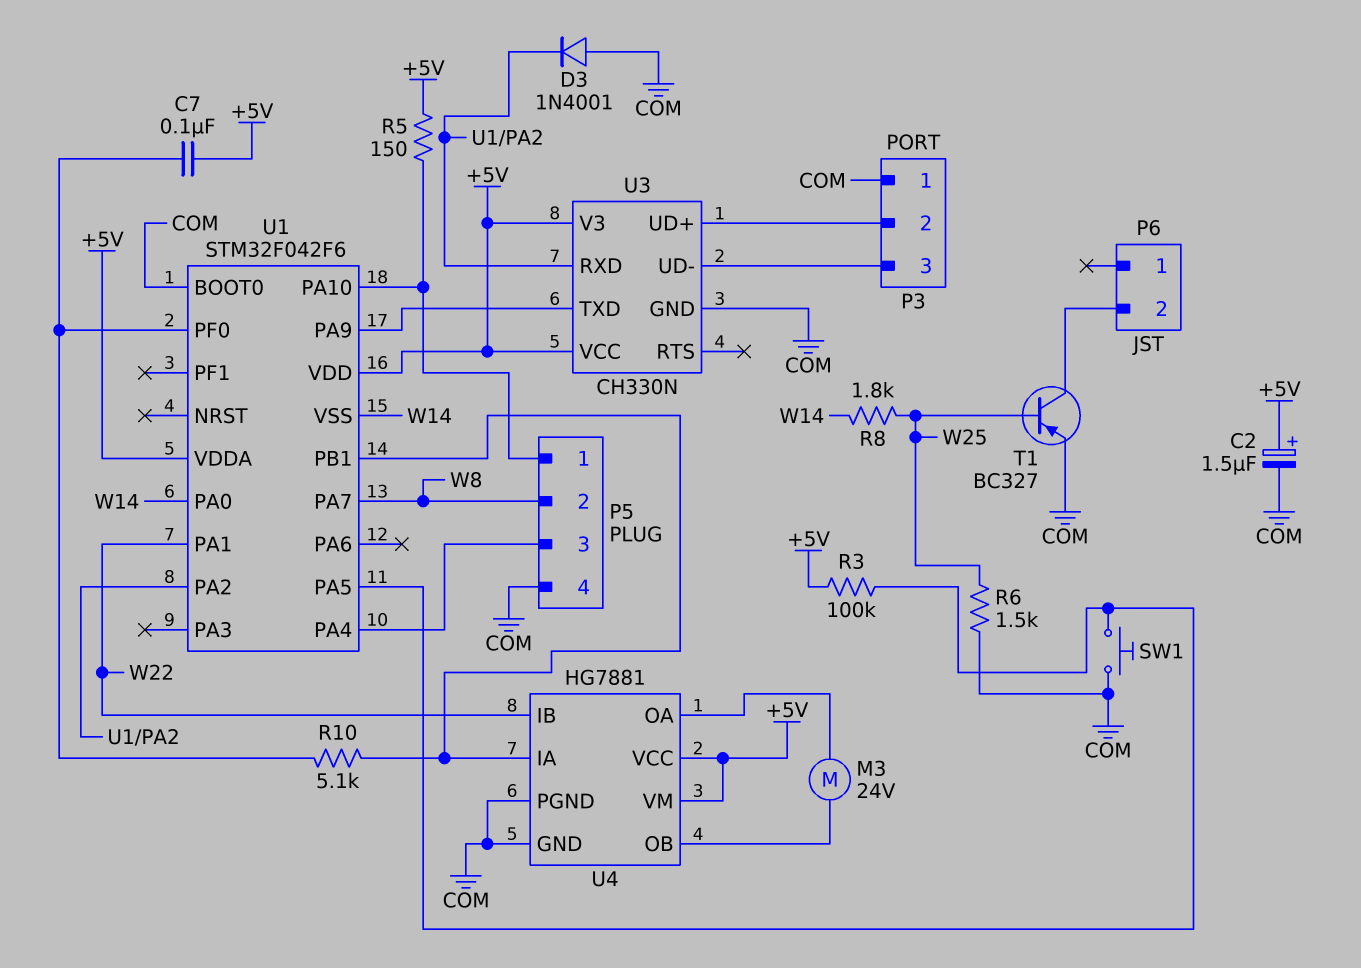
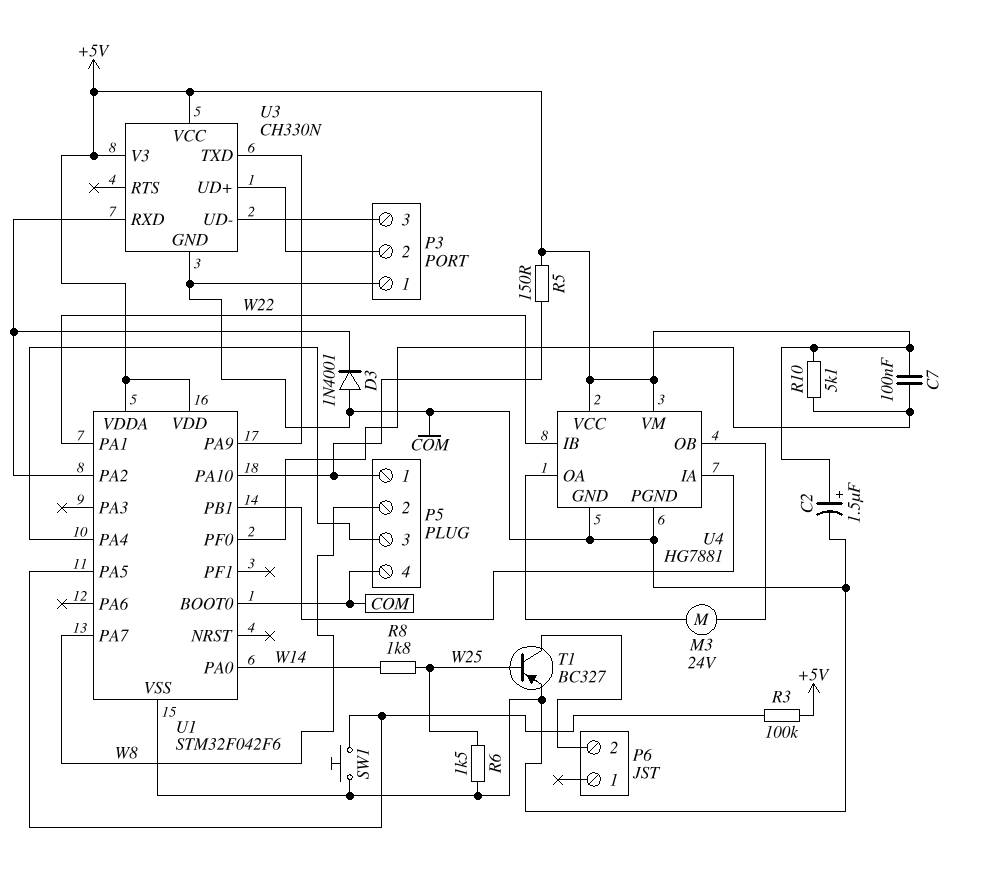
R10: 5.1k (U1/PB1, U1/PF0) -> 5.1k (+5V, U1/PF0)
U1 pin VSS: W14 -> COM

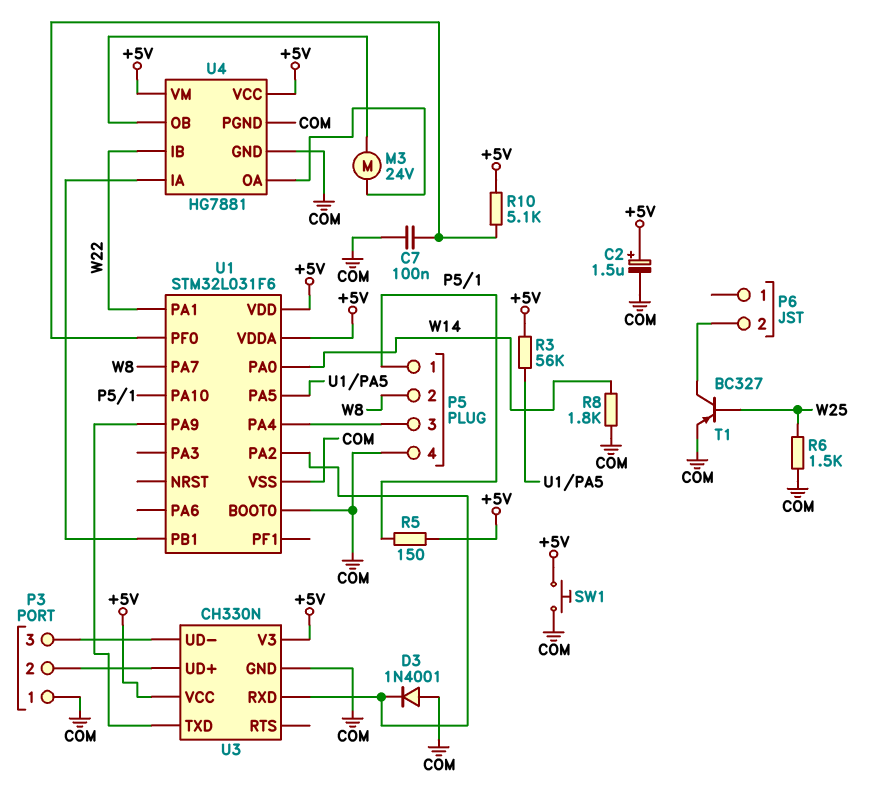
C7: 100nF (+5V, U1/PF0) -> 100nF (COM, U1/PF0)
R3: 100k (+5V, U1/PA5) -> 56k (+5V, U1/PA5)
R8: 1.8k (W14, W25) -> 1.8k (COM, W14)
SW1: button (COM, U1/PA5) -> button (+5V, COM)
U1: STM32F042F6 -> STM32L031F6

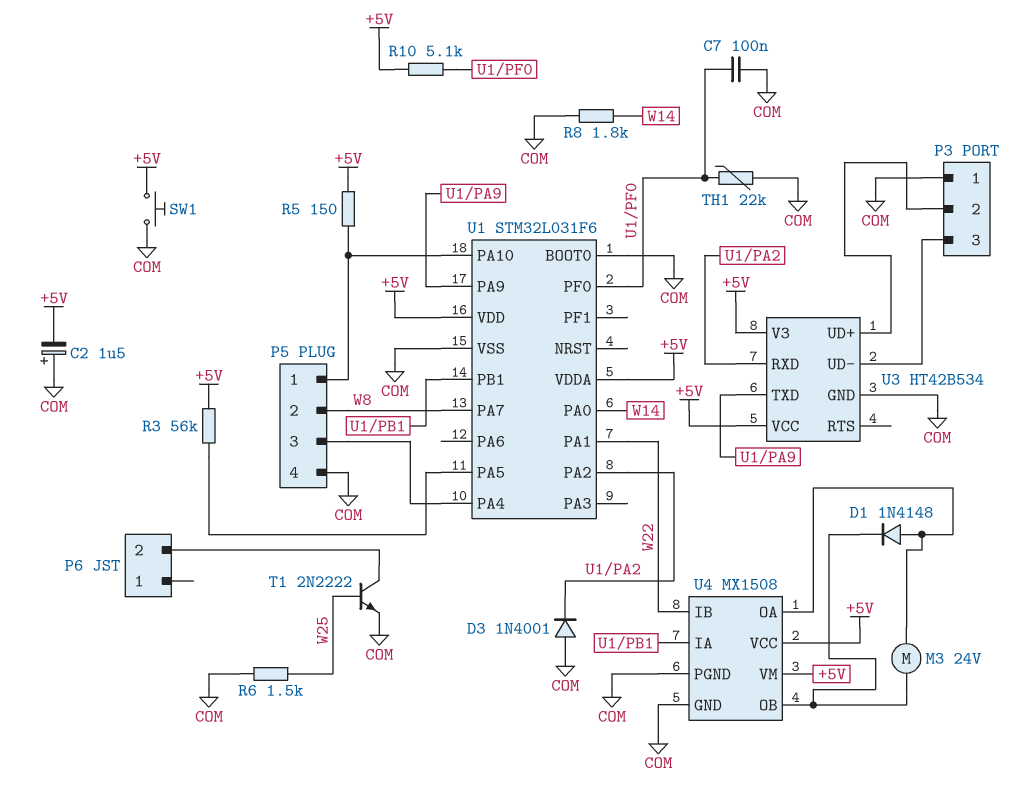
C2: 1.5uF (plus +5V, minus COM) -> 1.5uF (plus COM, minus +5V)
D1: none -> diode 1N4148 (A U4/OA, K U4/OB)
T1: PNP BC327 (B W25, C P6/2, E COM) -> NPN 2N2222 (B W25, C P6/2, E COM)
TH1: none -> 22k (COM, U1/PF0)
U3: CH330N -> HT42B534
U4: HG7881 -> MX1508

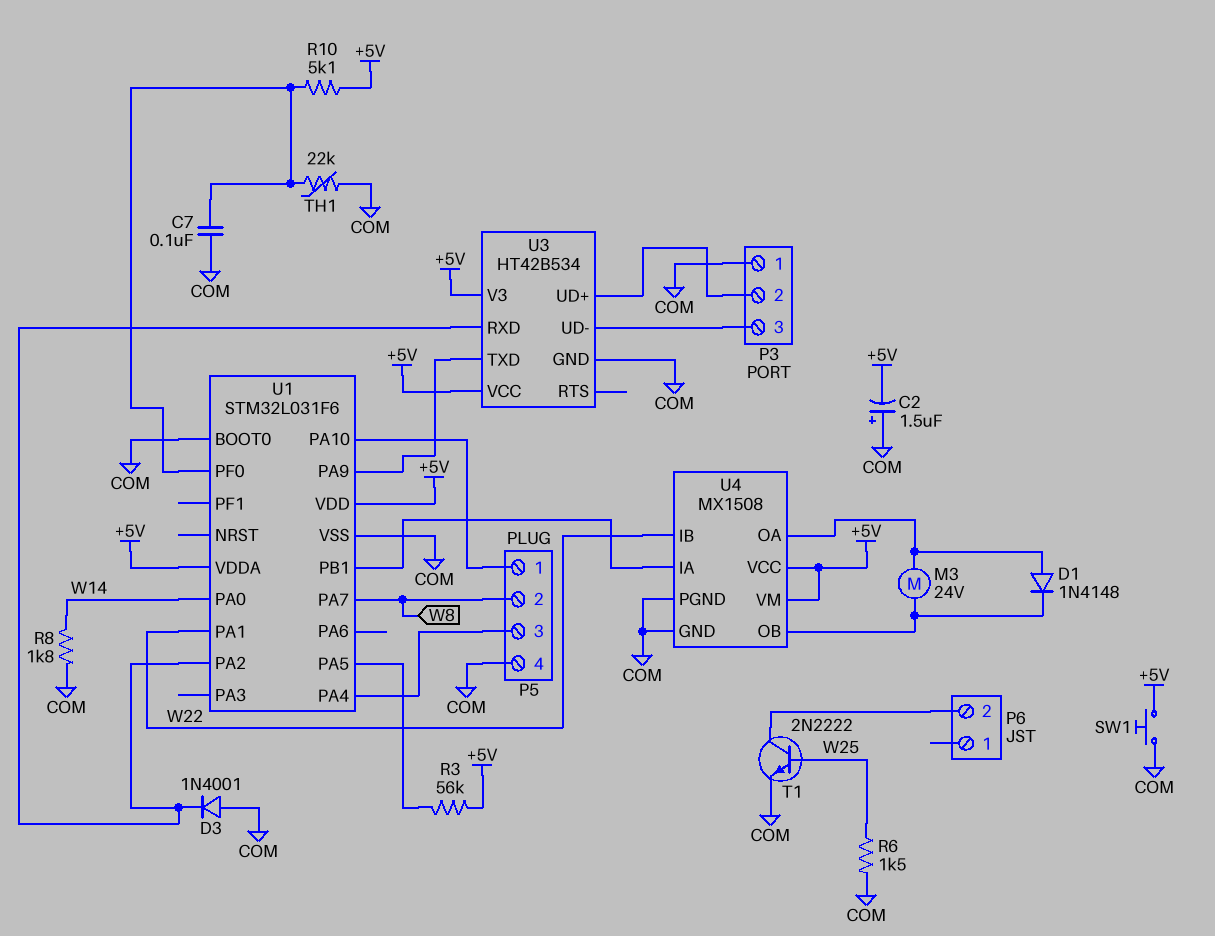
R5: 150 (+5V, P5/1) -> none

